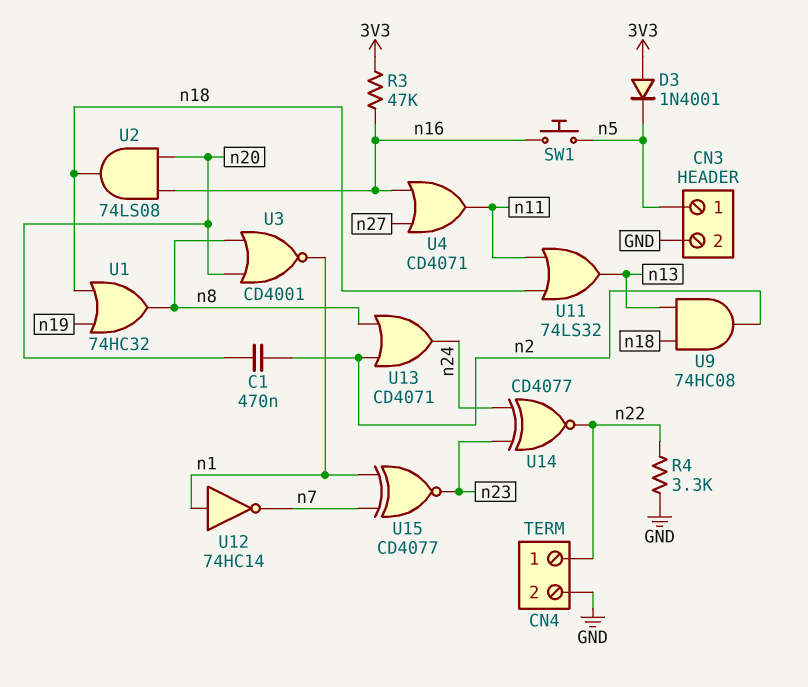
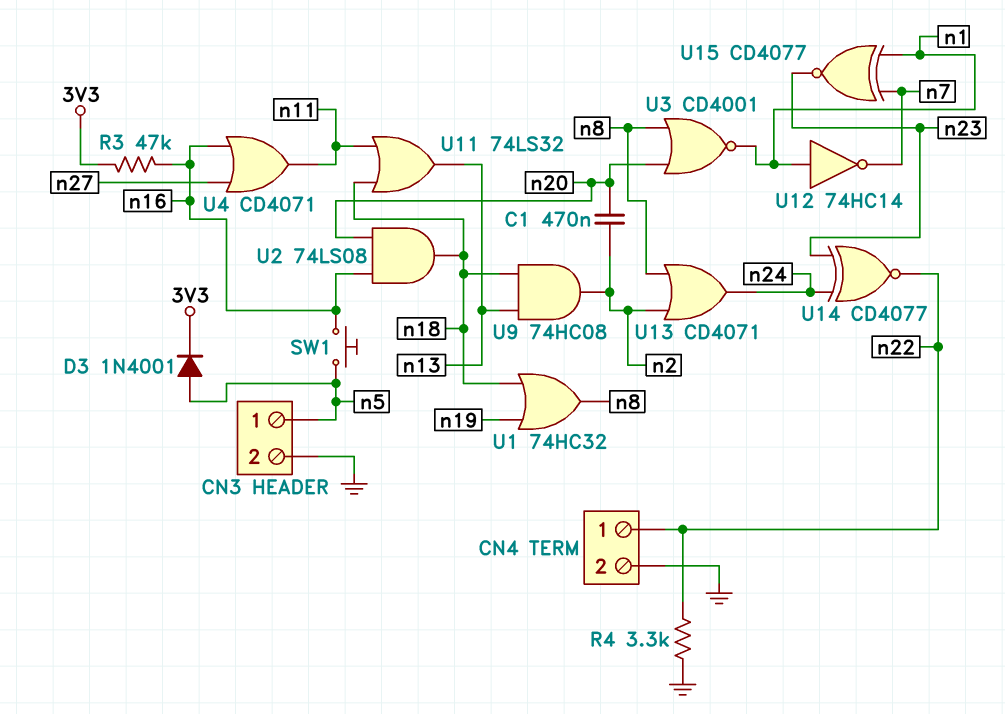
D3: diode 1N4001 (A 3V3, K n5) -> diode 1N4001 (A n5, K 3V3)

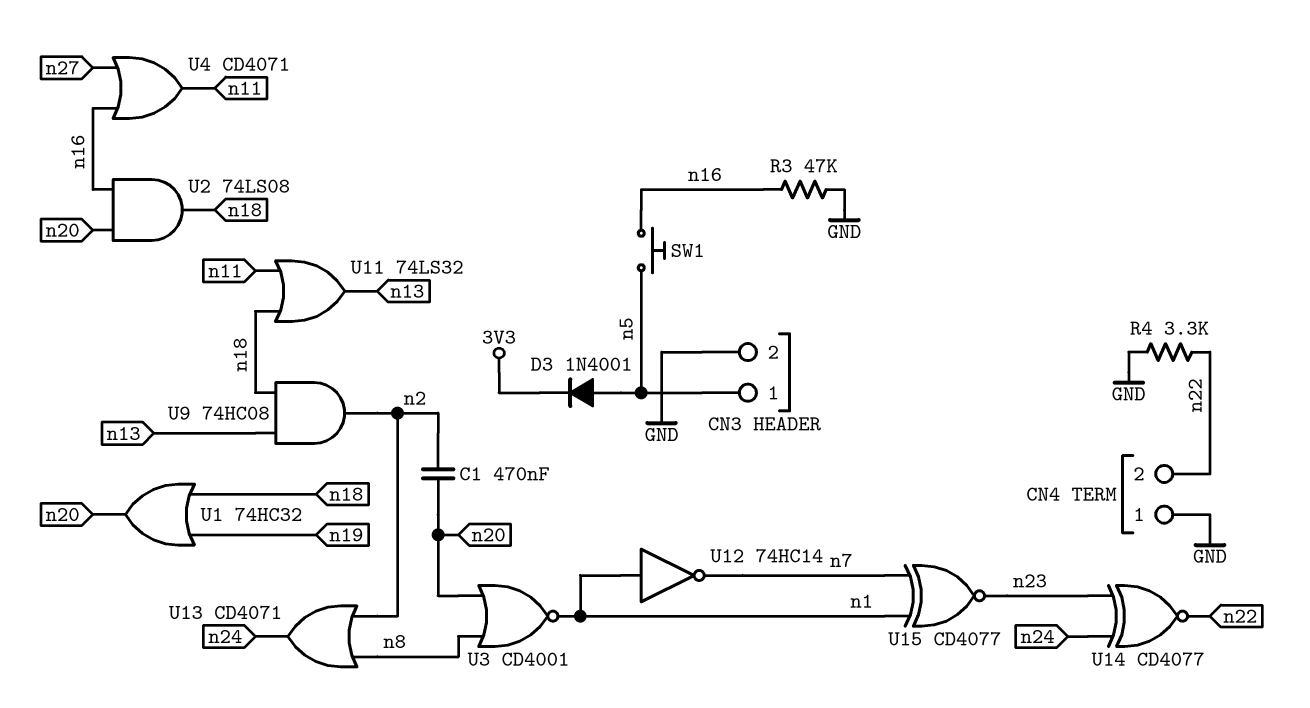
CN4 pin 1: n22 -> GND
CN4 pin 2: GND -> n22
R3: 47k (3V3, n16) -> 47k (GND, n16)
U1: OR 74HC32 (in n18, in n19, out n8) -> OR 74HC32 (in n18, in n19, out n20)

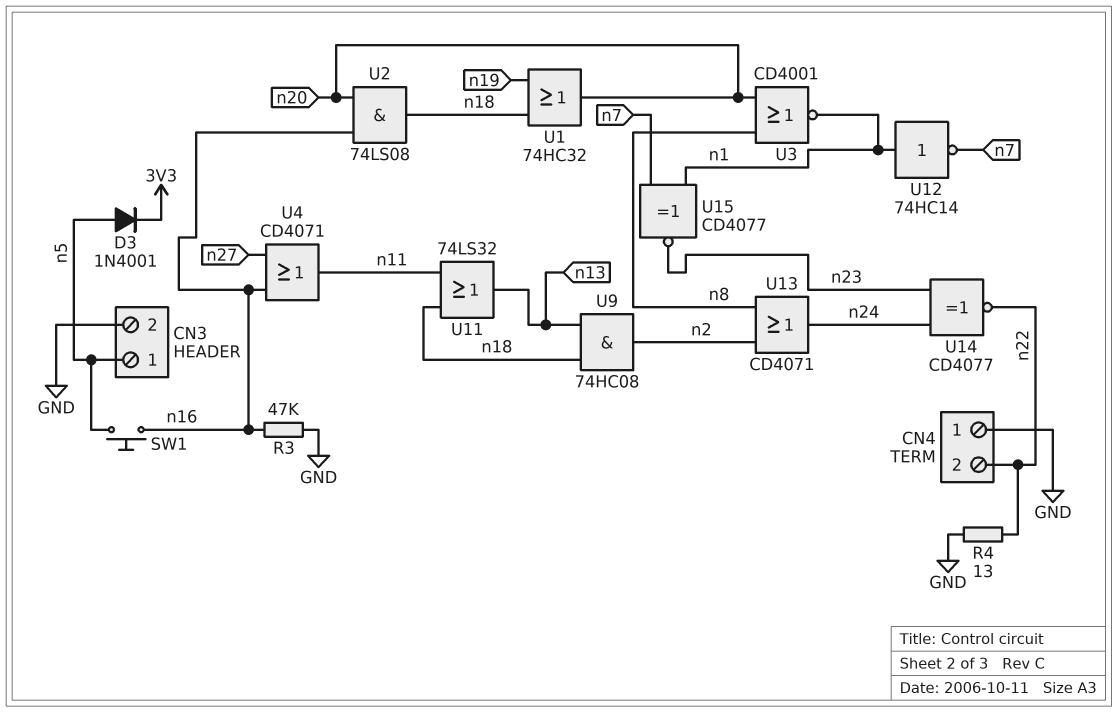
C1: 470nF (n2, n20) -> none
R4: 3.3k (GND, n22) -> 13 (GND, n22)

